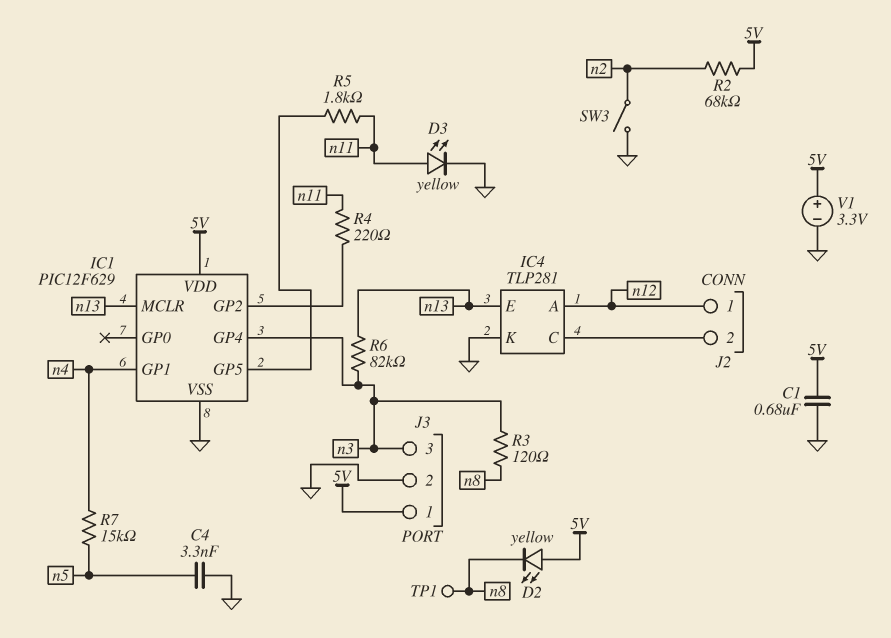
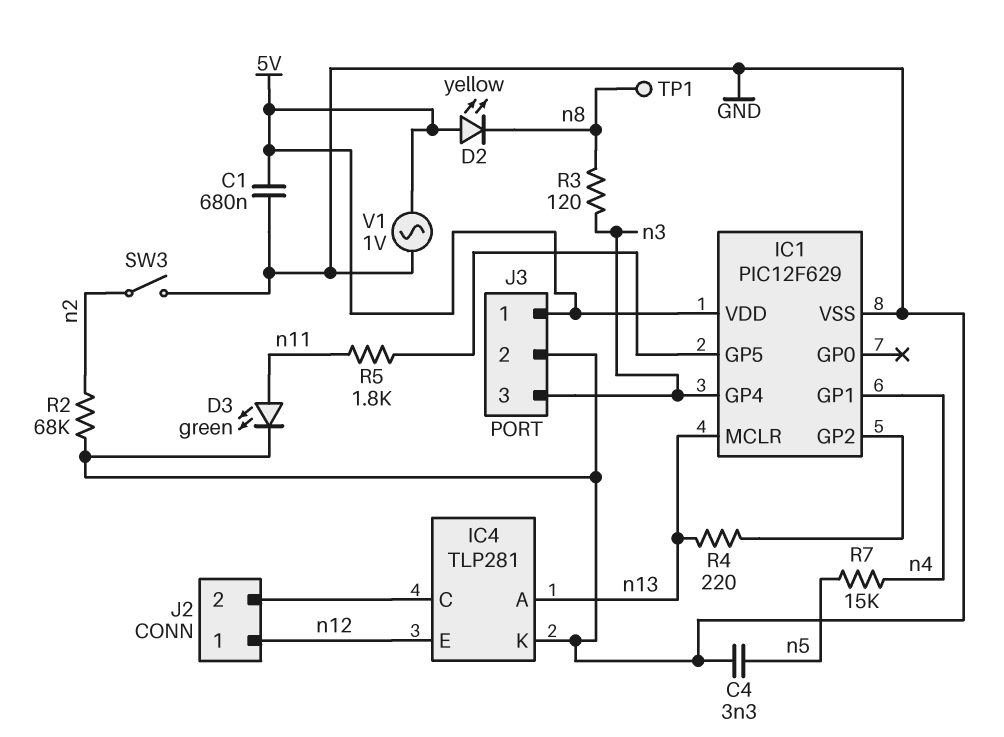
D3: LED yellow (A n11, K GND) -> LED green (A n11, K GND)
IC4 pin A: n12 -> n13
IC4 pin E: n13 -> n12
R2: 68k (5V, n2) -> 68k (GND, n2)
R4: 220 (IC1/GP2, n11) -> 220 (IC1/GP2, n13)
R6: 82k (n3, n13) -> none
V1: 3.3V (plus 5V, minus GND) -> AC 1V (5V, GND)

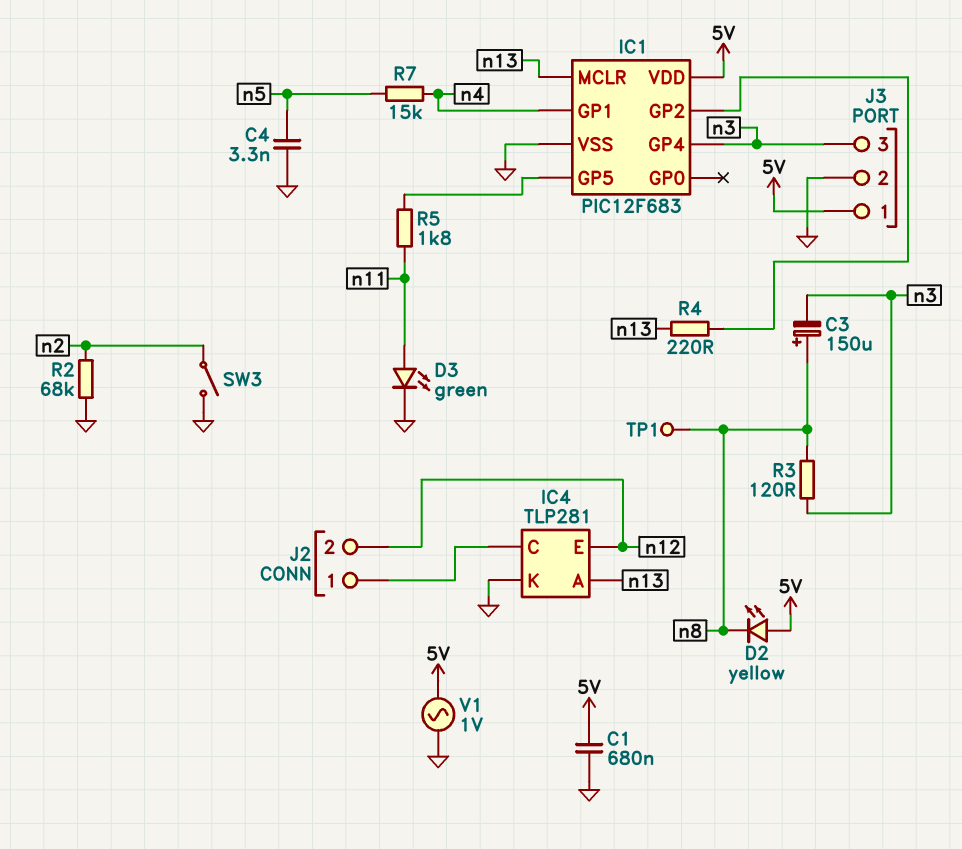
C3: none -> 150uF (plus n8, minus n3)
IC1: PIC12F629 -> PIC12F683
J2 pin 1: n12 -> IC4/C
J2 pin 2: IC4/C -> n12

